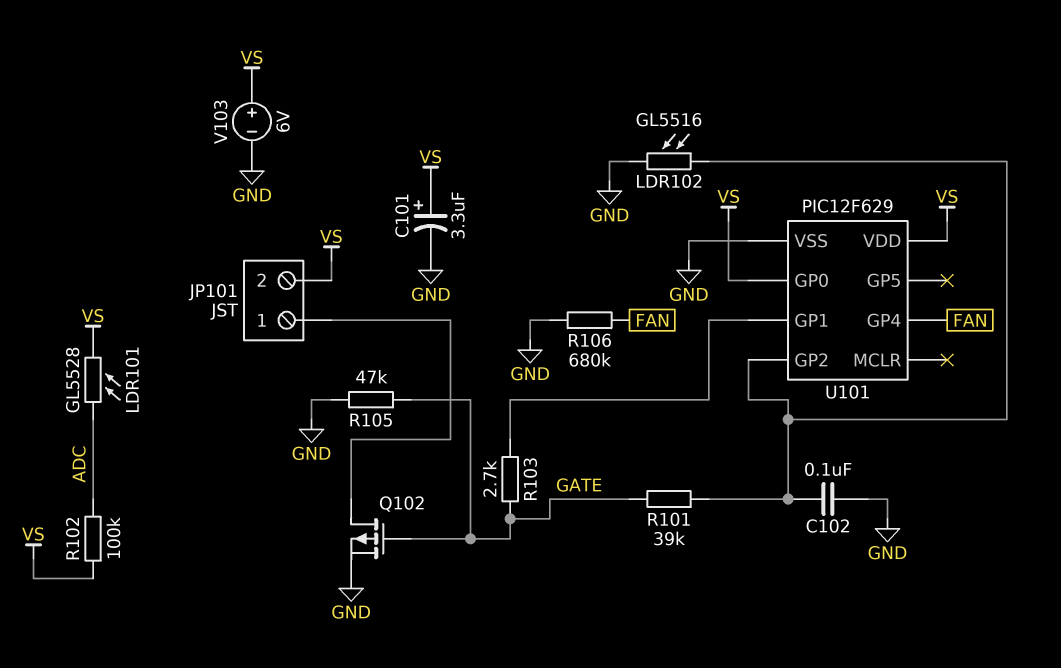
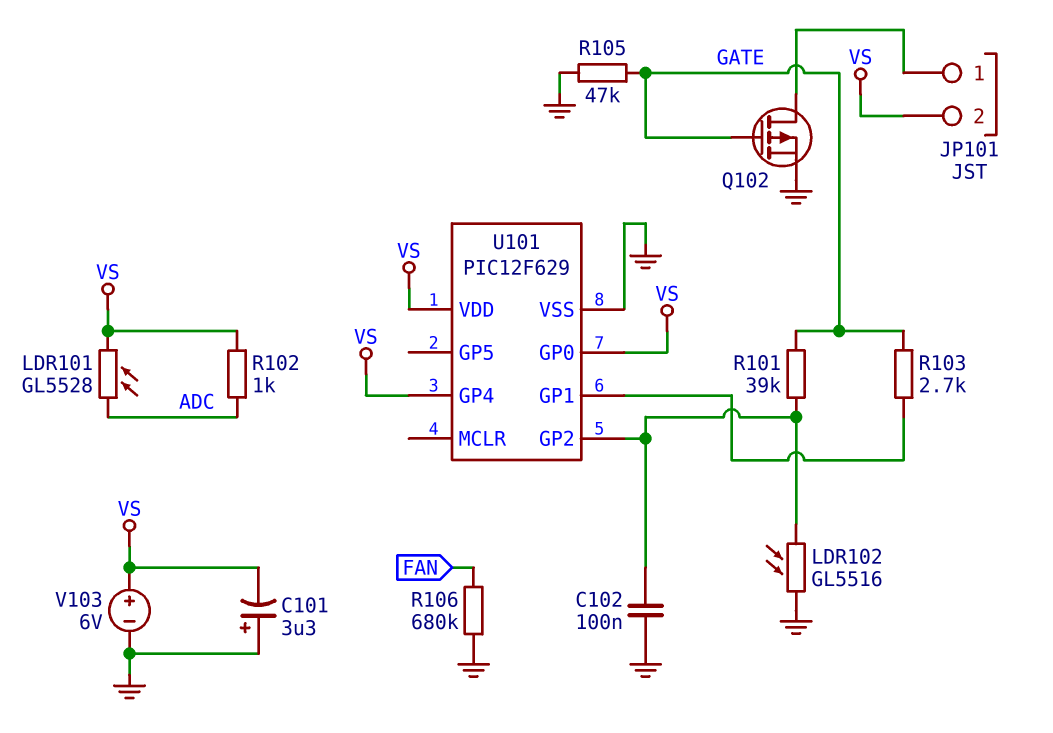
C101: 3.3uF (plus VS, minus GND) -> 3.3uF (plus GND, minus VS)
R102: 100k (ADC, VS) -> 1k (ADC, VS)
U101 pin GP4: FAN -> VS

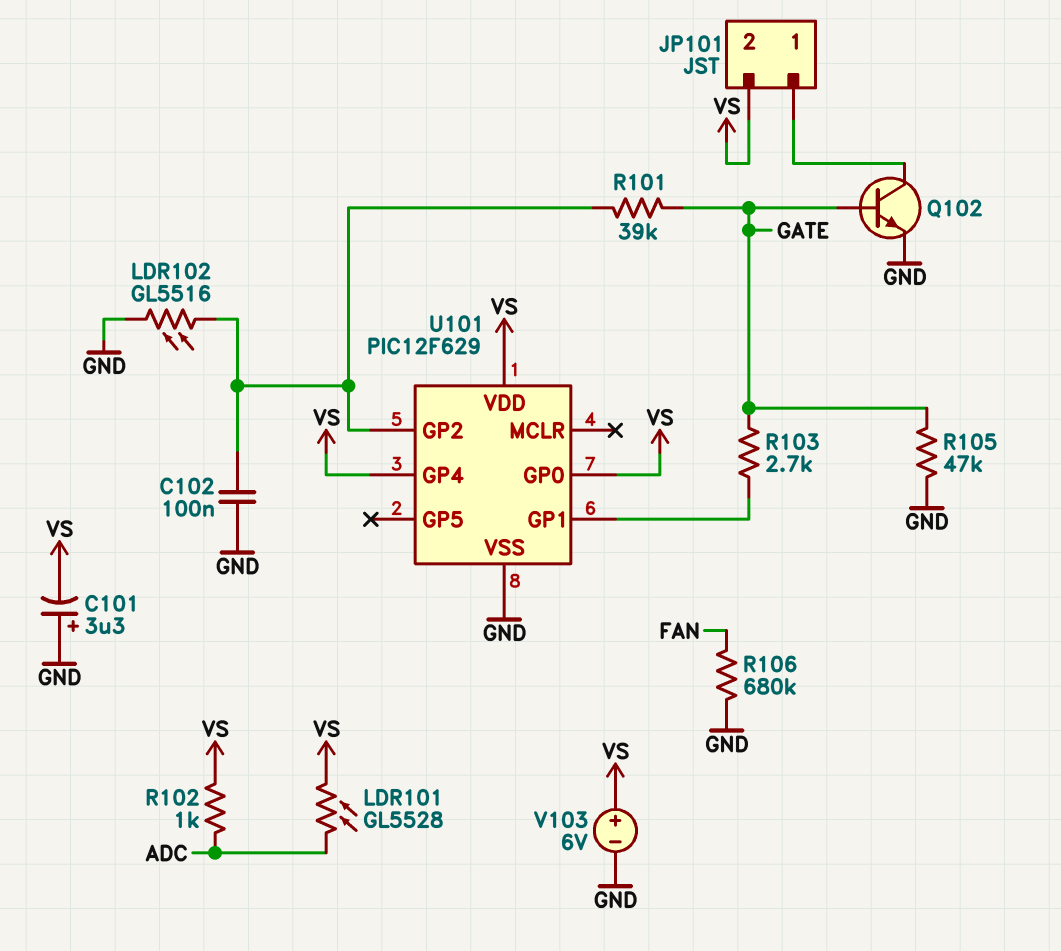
Q102: PMOS (G GATE, D JP101/1, S GND) -> NPN (B GATE, C JP101/1, E GND)

